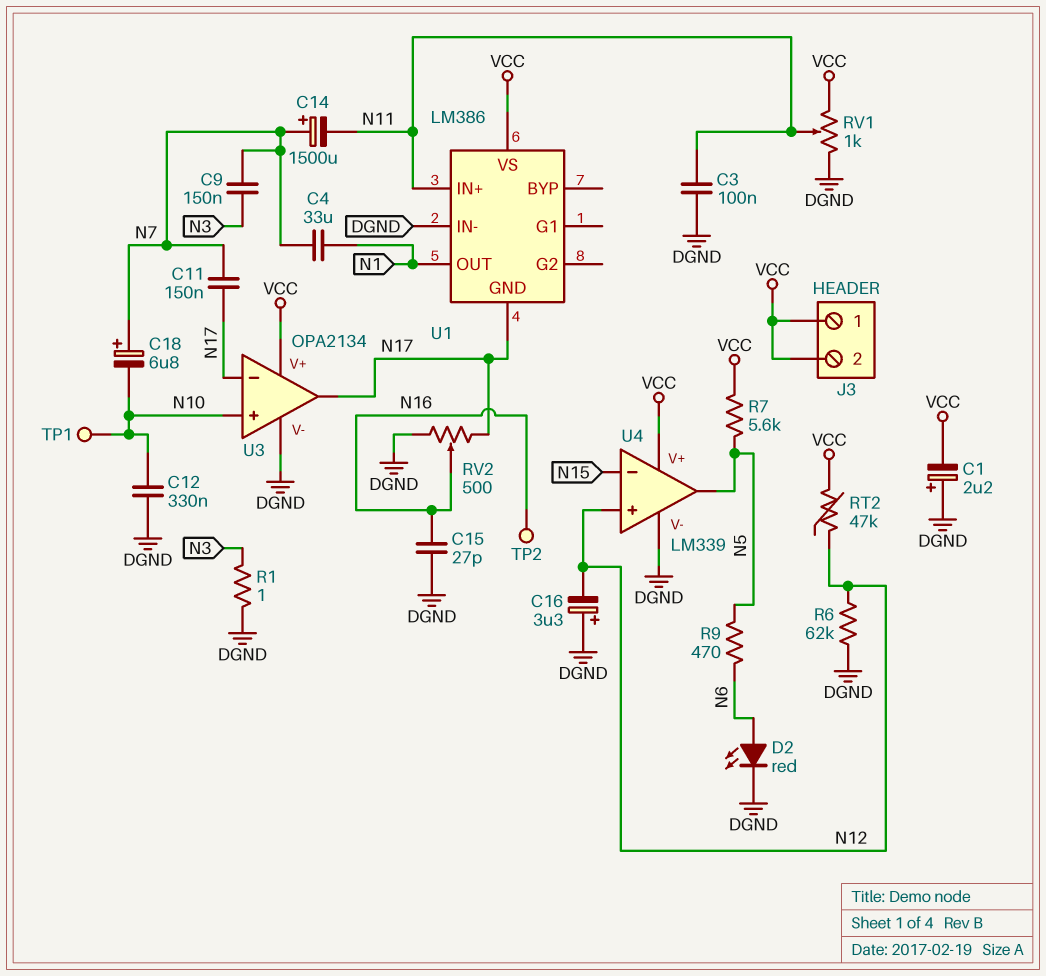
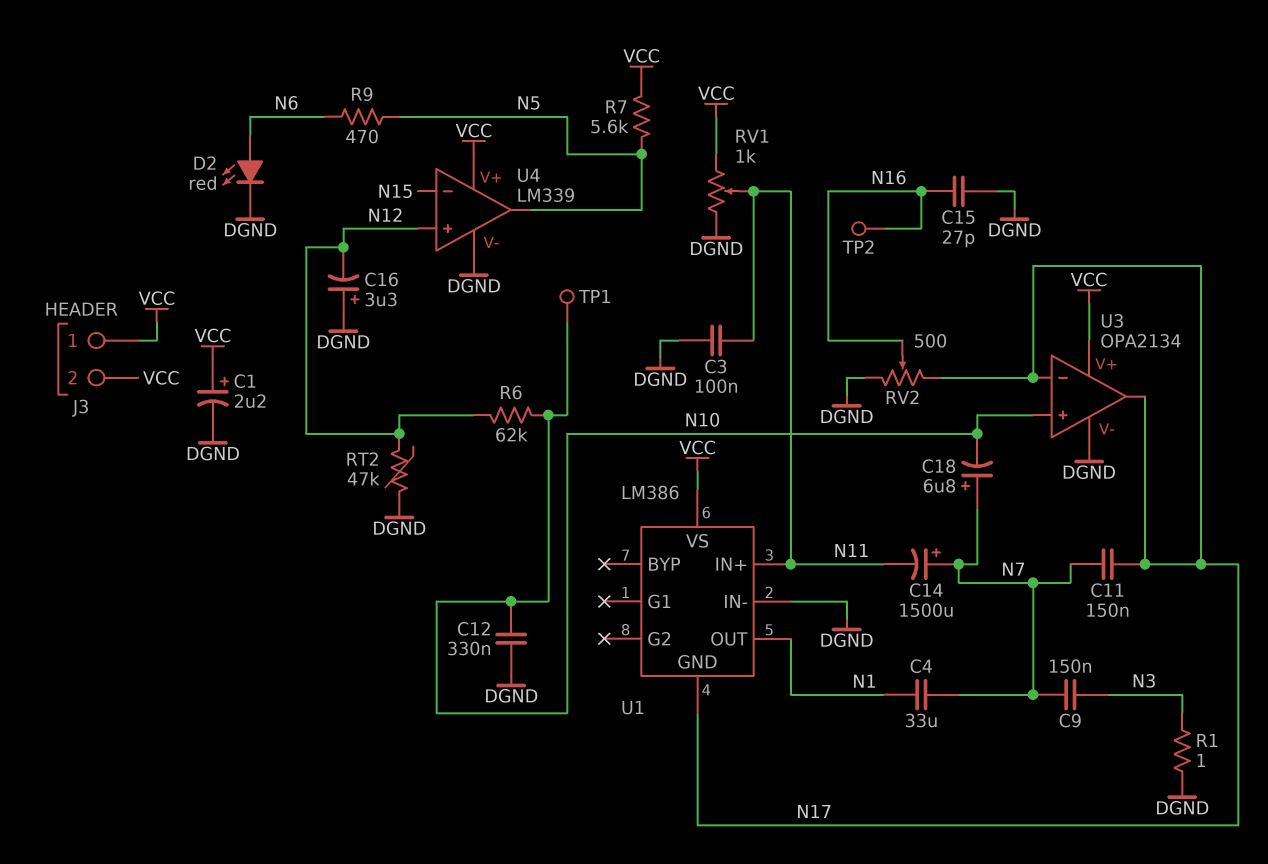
C1: 2.2uF (plus DGND, minus VCC) -> 2.2uF (plus VCC, minus DGND)
R6: 62k (DGND, N12) -> 62k (N10, N12)
RT2: 47k (N12, VCC) -> 47k (DGND, N12)

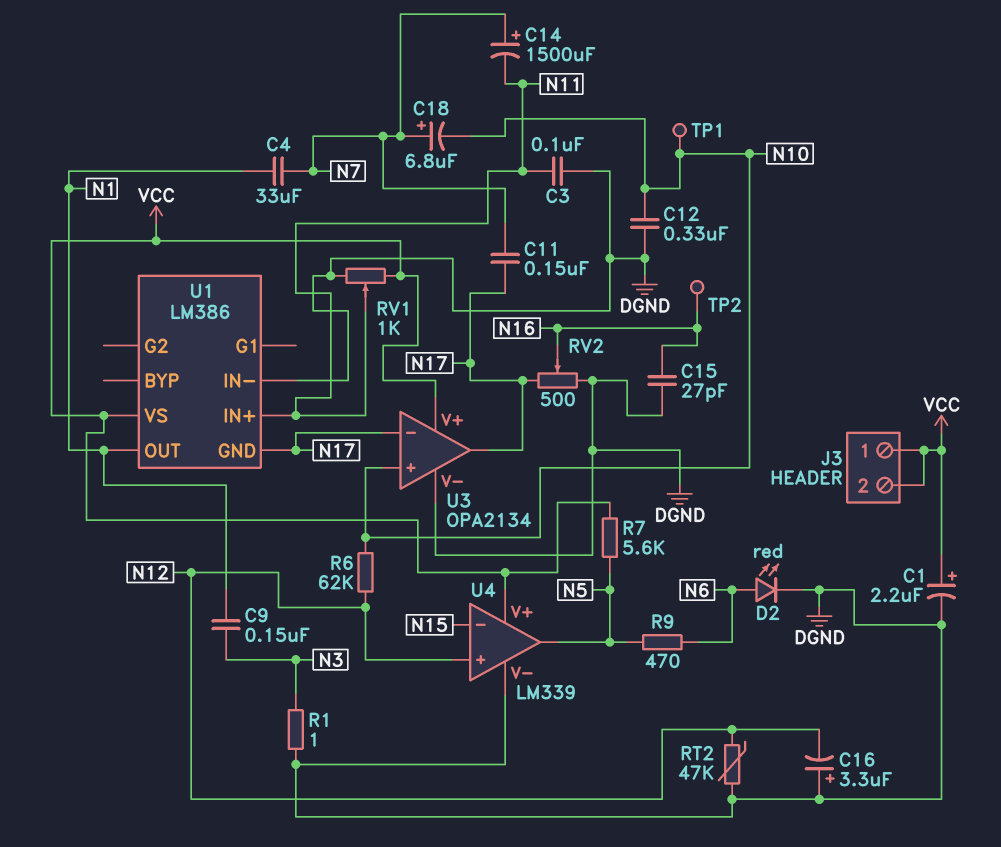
C9: 150nF (N3, N7) -> 150nF (N1, N3)

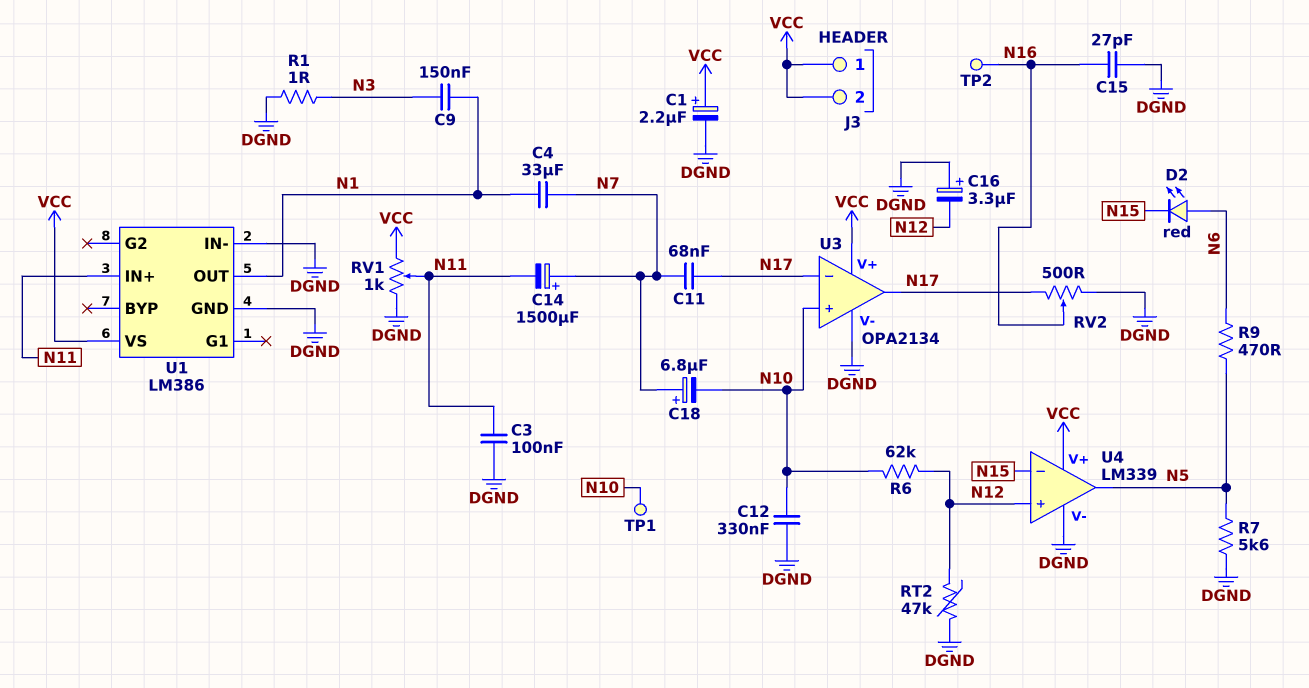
C11: 150nF (N7, N17) -> 68nF (N7, N17)
D2: LED red (A N6, K DGND) -> LED red (A N6, K N15)
R7: 5.6k (N5, VCC) -> 5.6k (DGND, N5)
U1 pin GND: N17 -> DGND

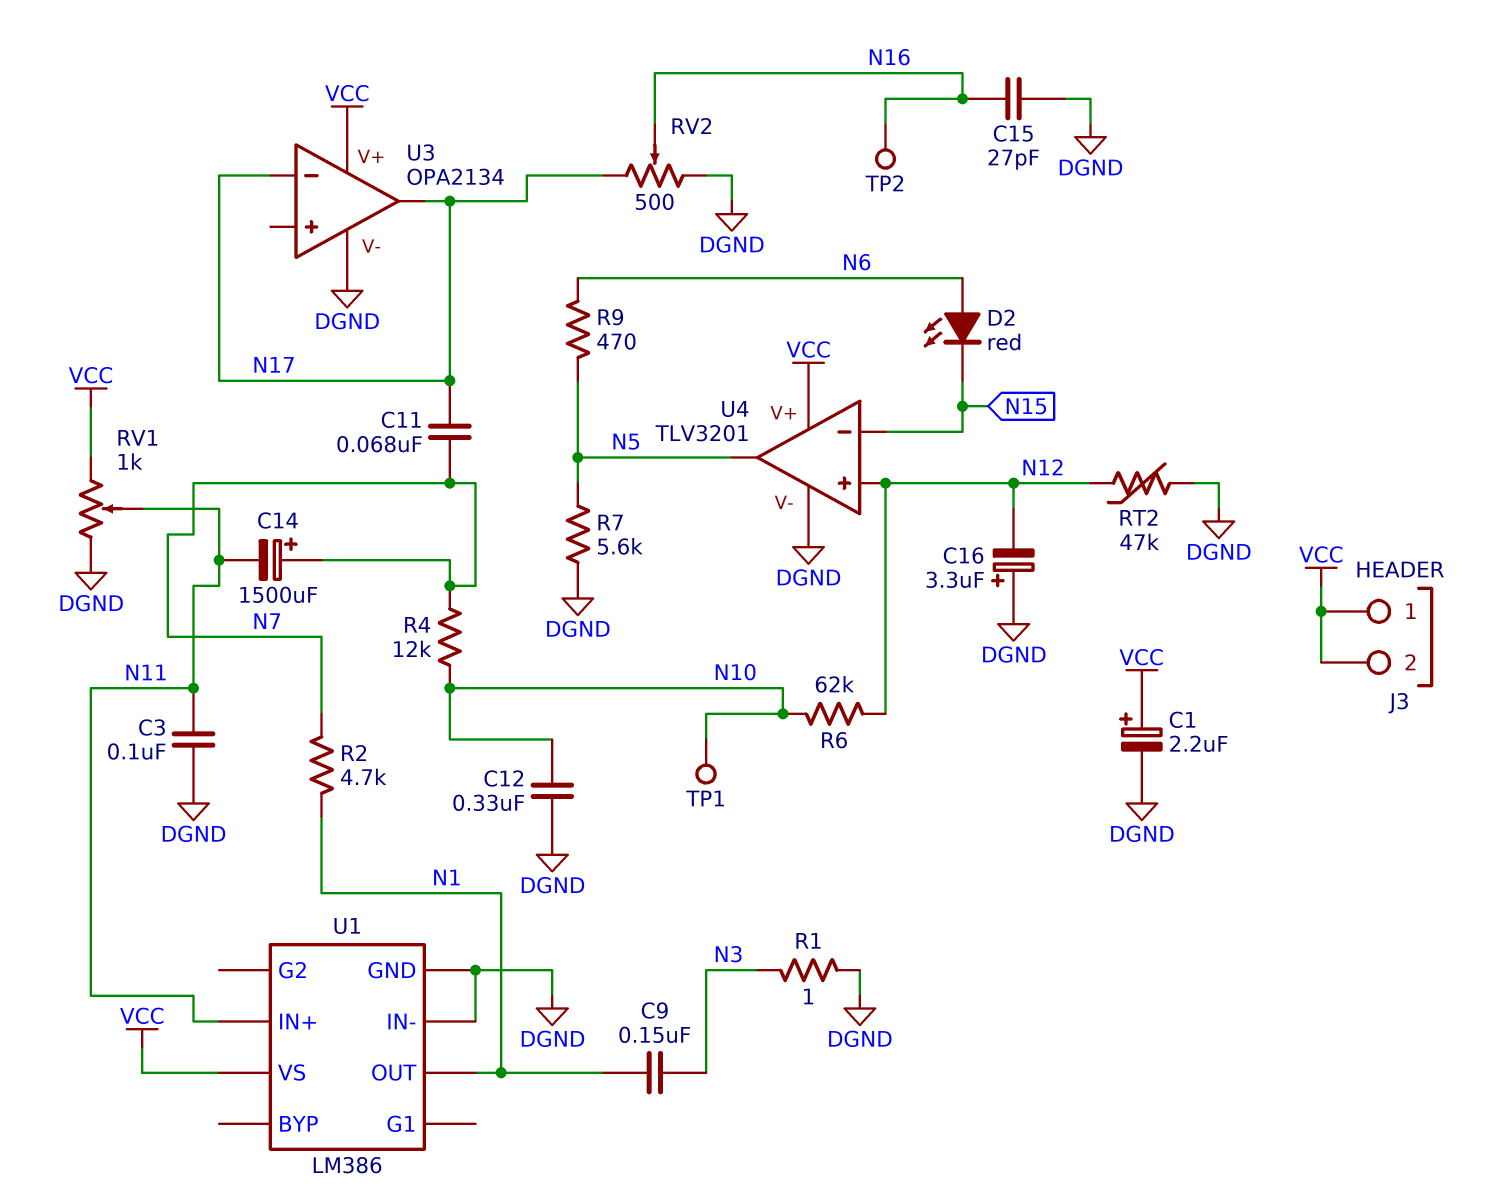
C4: 33uF (N1, N7) -> none
C18: 6.8uF (plus N7, minus N10) -> none
R2: none -> 4.7k (N1, N7)
R4: none -> 12k (N7, N10)
U3 pin in+: N10 -> none
U4: LM339 -> TLV3201

